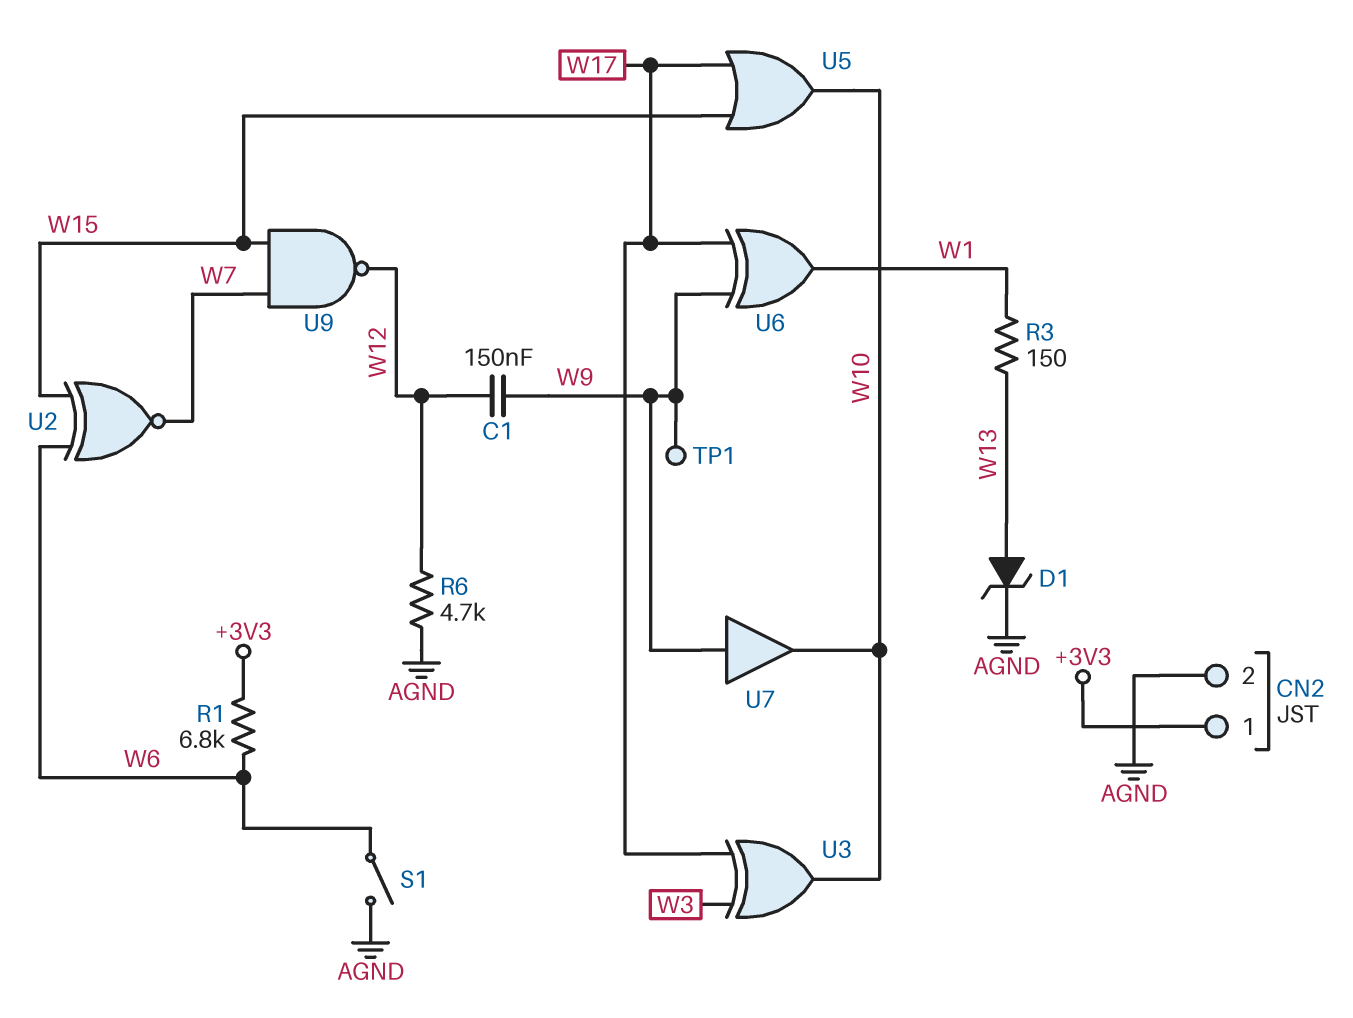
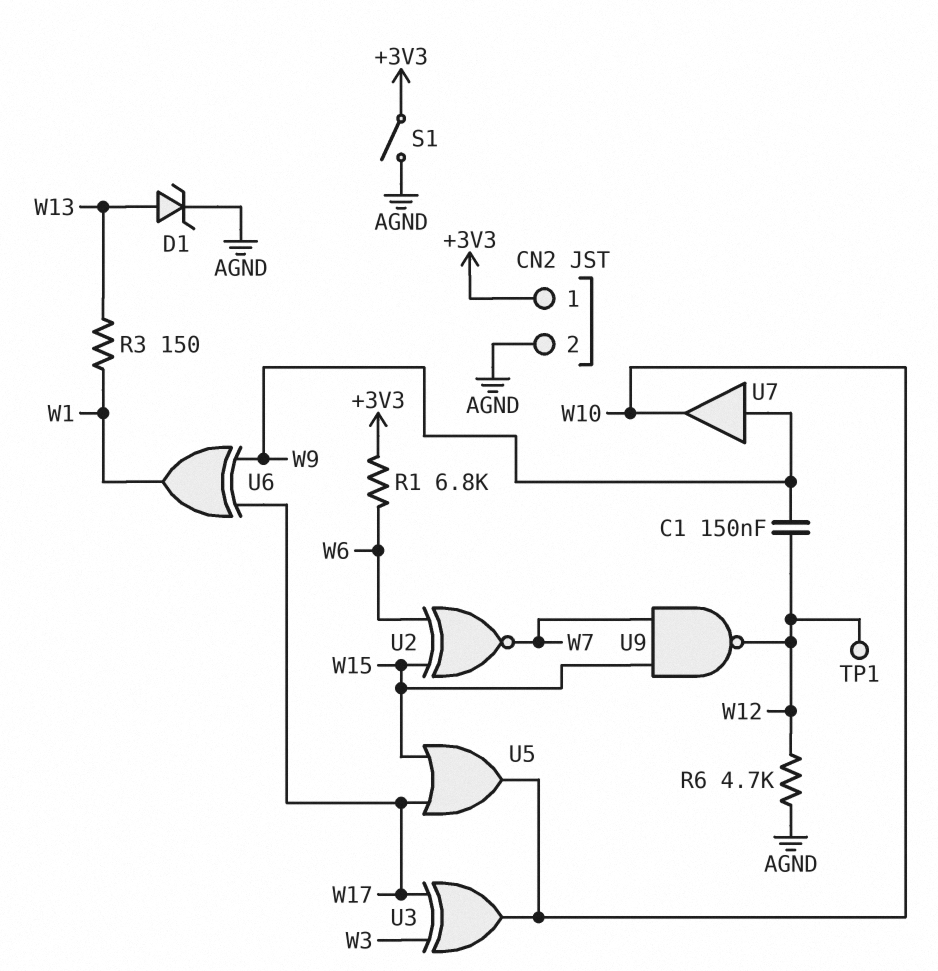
S1: switch (AGND, W6) -> switch (+3V3, AGND)
TP1: test point (W9) -> test point (W12)

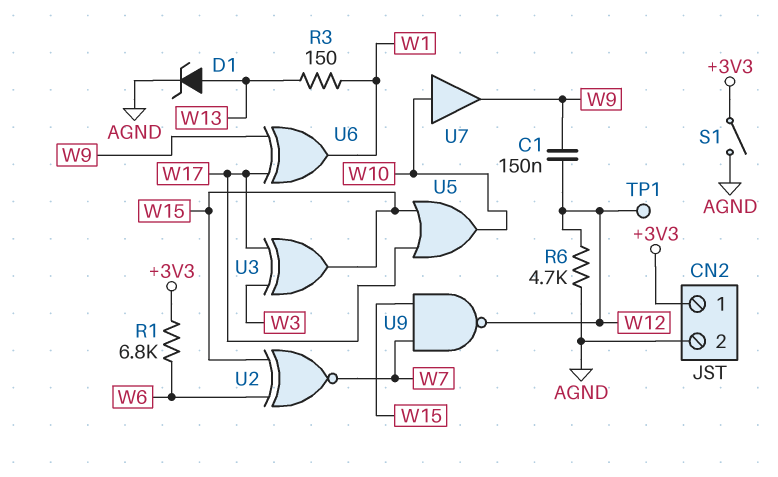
U3: XOR (in W3, in W17, out W10) -> XOR (in W3, in W17, out W15)
U7: buffer (in W9, out W10) -> buffer (in W10, out W9)

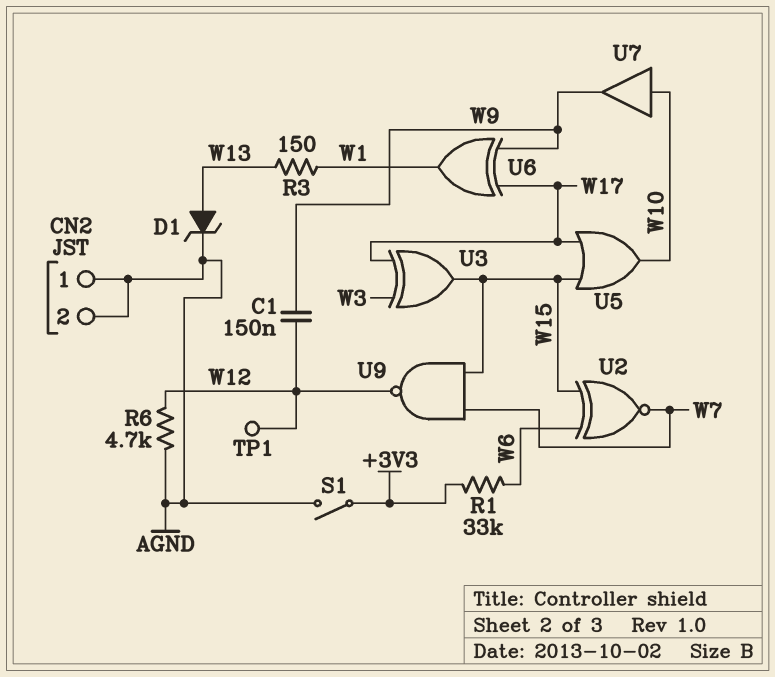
CN2 pin 1: +3V3 -> AGND
R1: 6.8k (+3V3, W6) -> 33k (+3V3, W6)

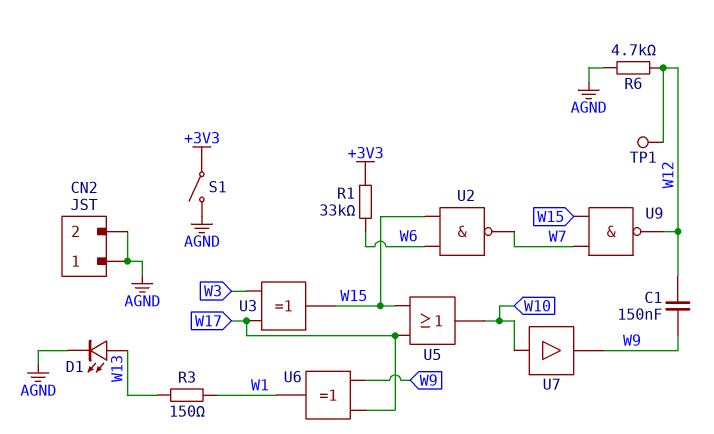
D1: zener (A W13, K AGND) -> LED (A W13, K AGND)
U2: XNOR (in W6, in W15, out W7) -> NAND (in W6, in W15, out W7)

